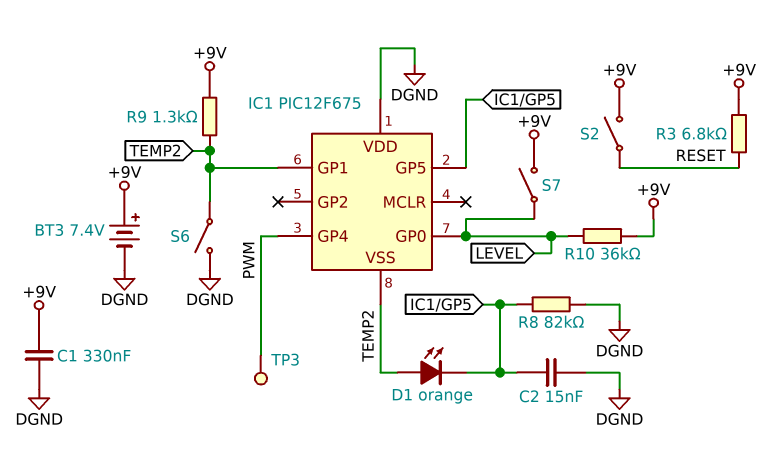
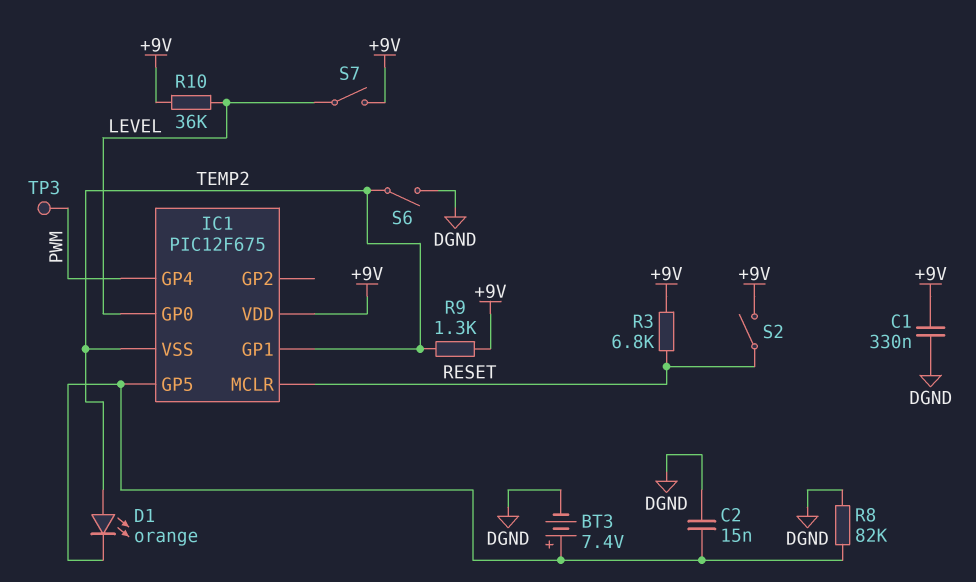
BT3: 7.4V (plus +9V, minus DGND) -> 7.4V (plus IC1/GP5, minus DGND)
IC1 pin MCLR: none -> RESET
IC1 pin VDD: DGND -> +9V

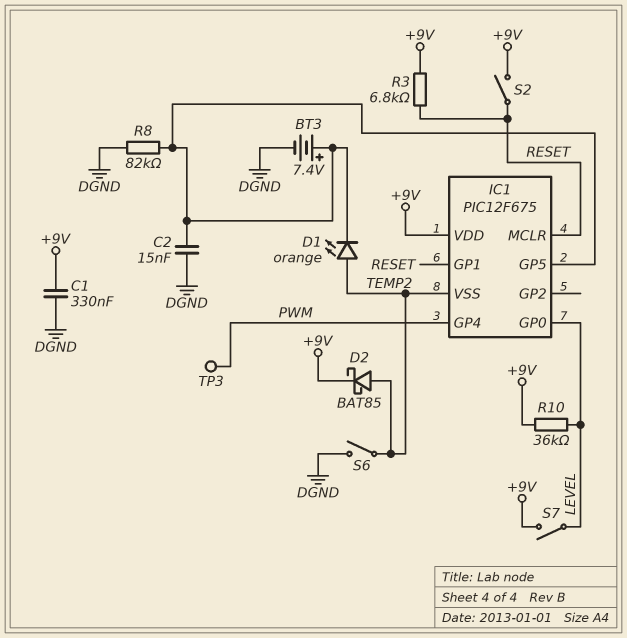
D2: none -> schottky BAT85 (A TEMP2, K +9V)
IC1 pin GP1: TEMP2 -> RESET
R9: 1.3k (+9V, TEMP2) -> none

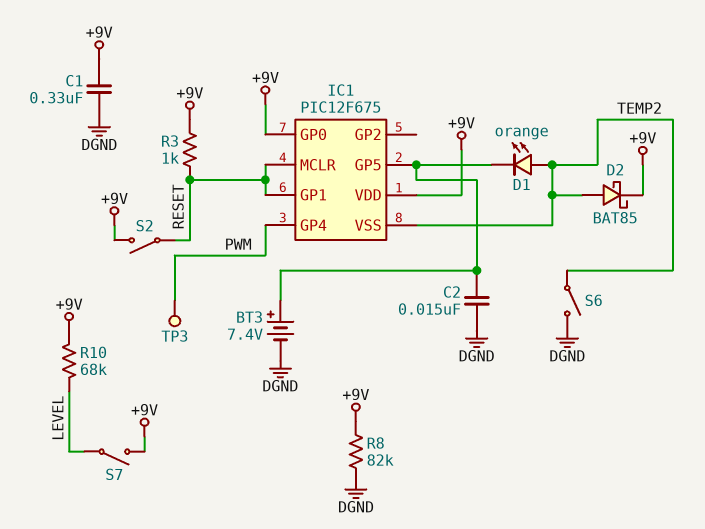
IC1 pin GP0: LEVEL -> +9V
R3: 6.8k (+9V, RESET) -> 1k (+9V, RESET)
R8: 82k (DGND, IC1/GP5) -> 82k (+9V, DGND)
R10: 36k (+9V, LEVEL) -> 68k (+9V, LEVEL)

